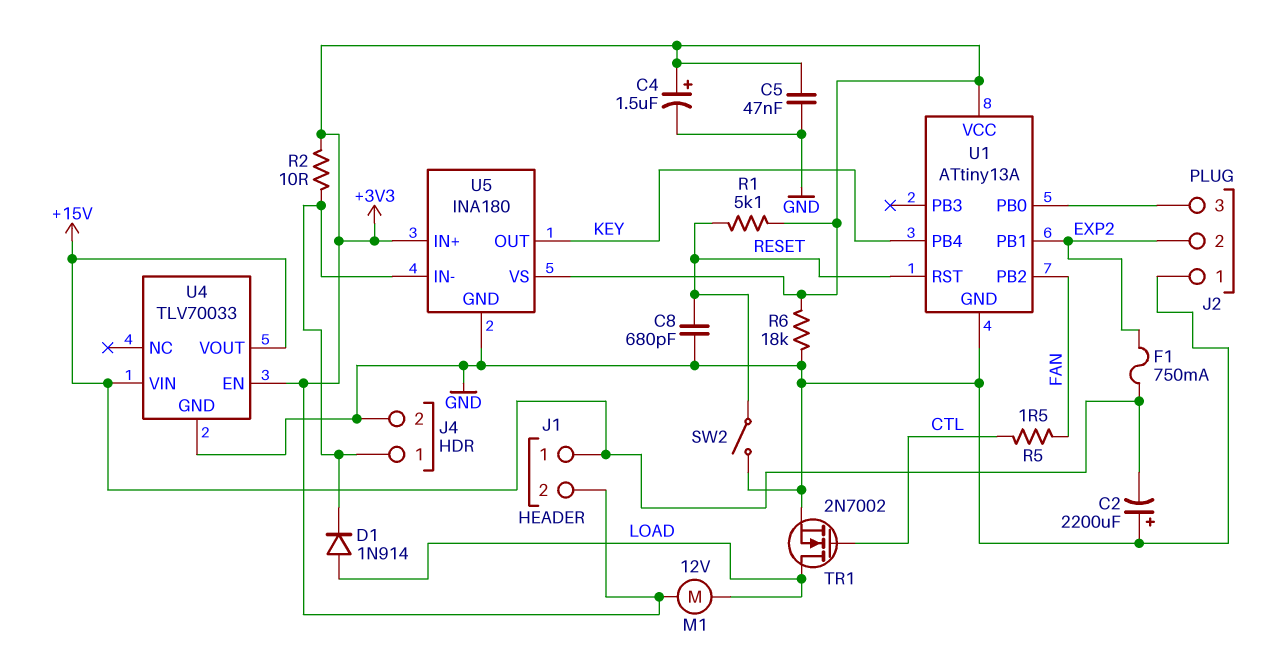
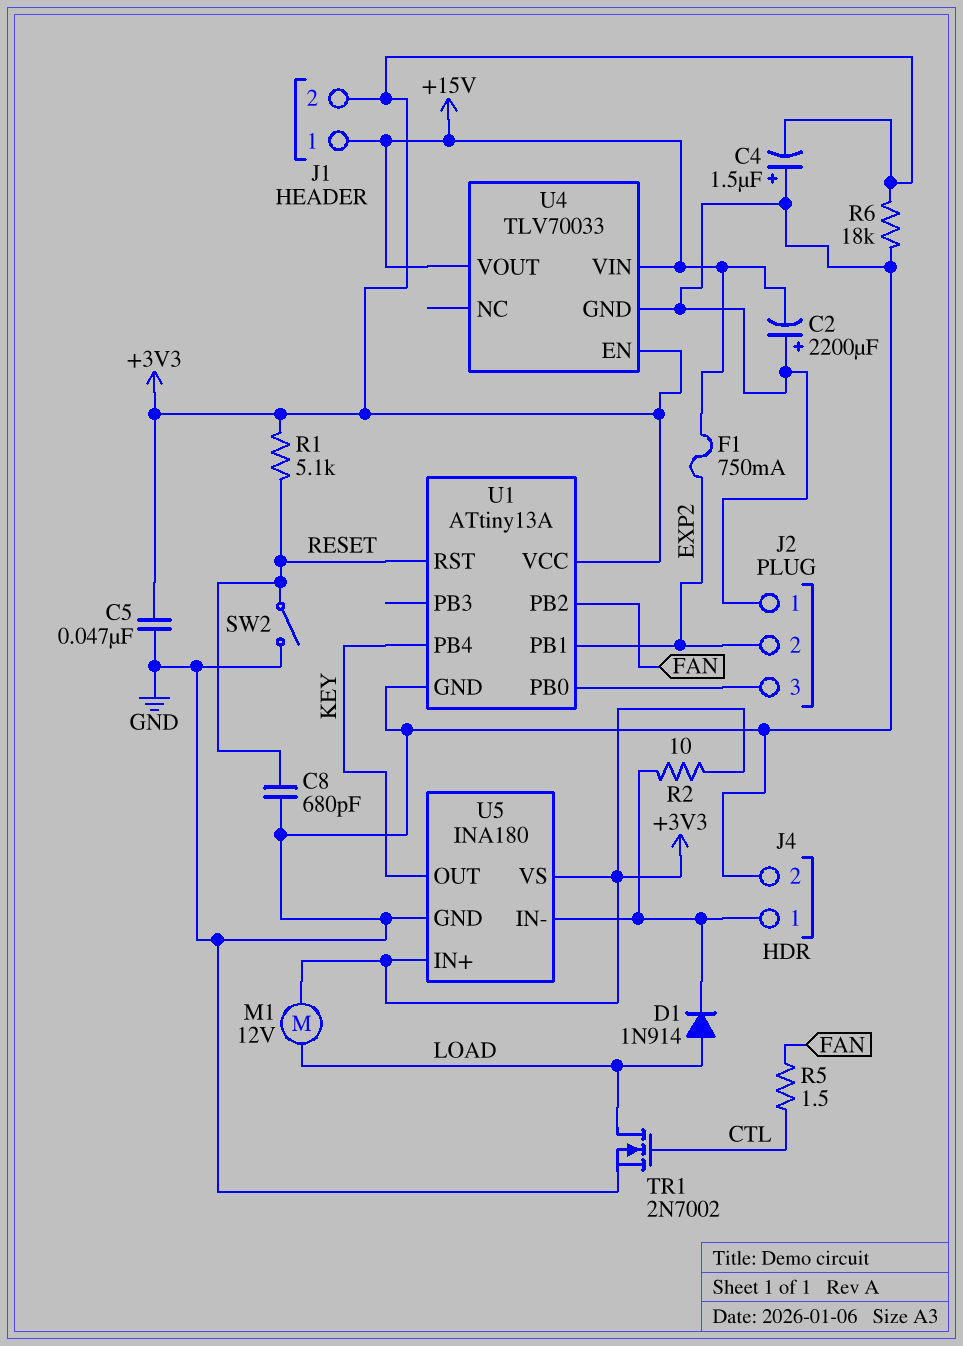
C4: 1.5uF (plus +3V3, minus GND) -> 1.5uF (plus GND, minus +3V3)

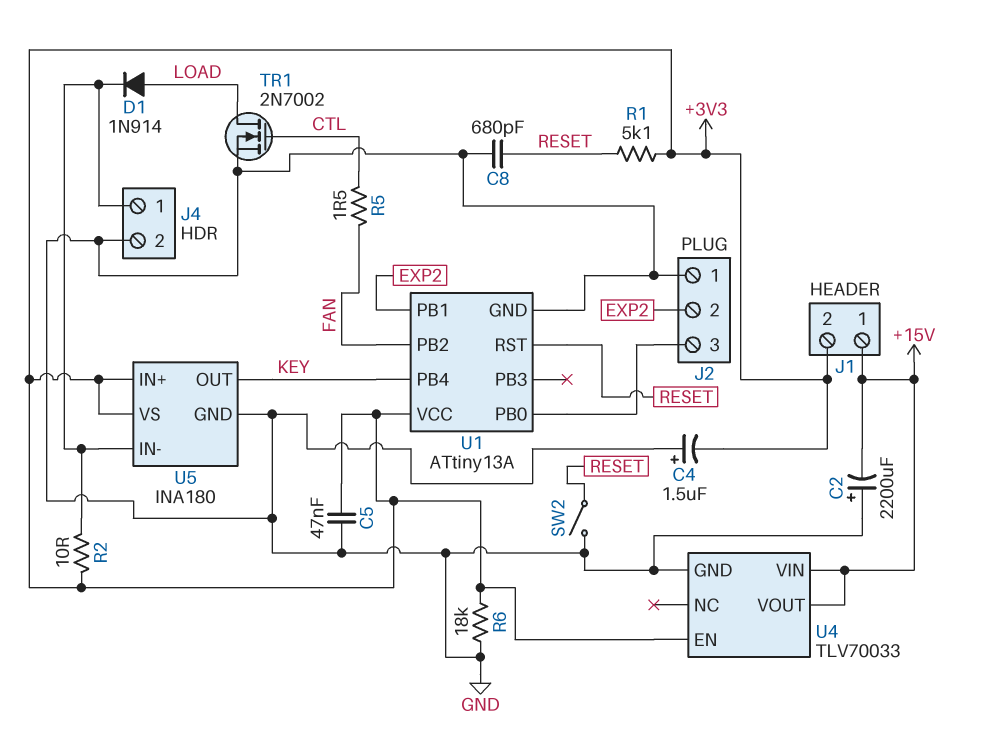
F1: 750mA (+15V, EXP2) -> none
M1: motor 12V (+3V3, LOAD) -> none

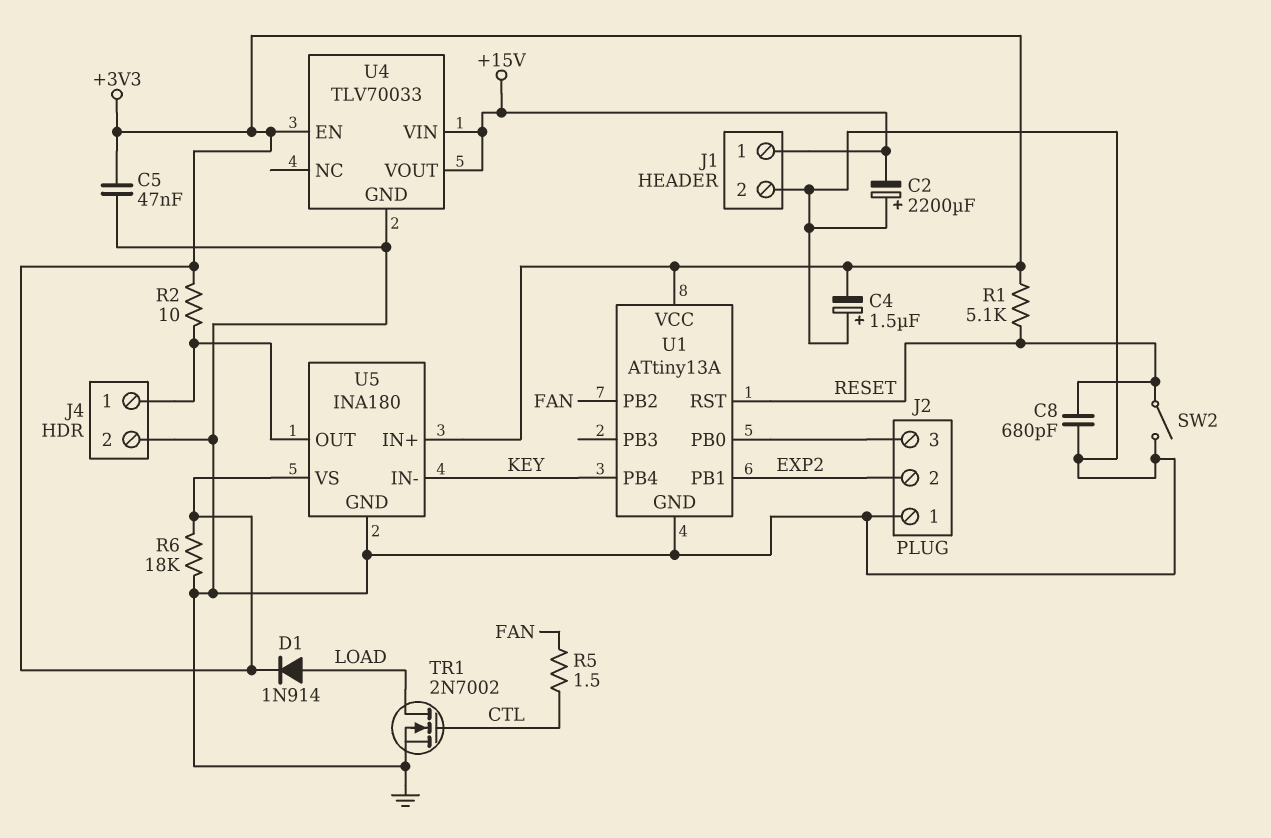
D1: diode 1N914 (A LOAD, K J4/1) -> diode 1N914 (A LOAD, K +3V3)
J1 pin 2: +3V3 -> GND
U5 pin IN-: J4/1 -> KEY
U5 pin OUT: KEY -> J4/1

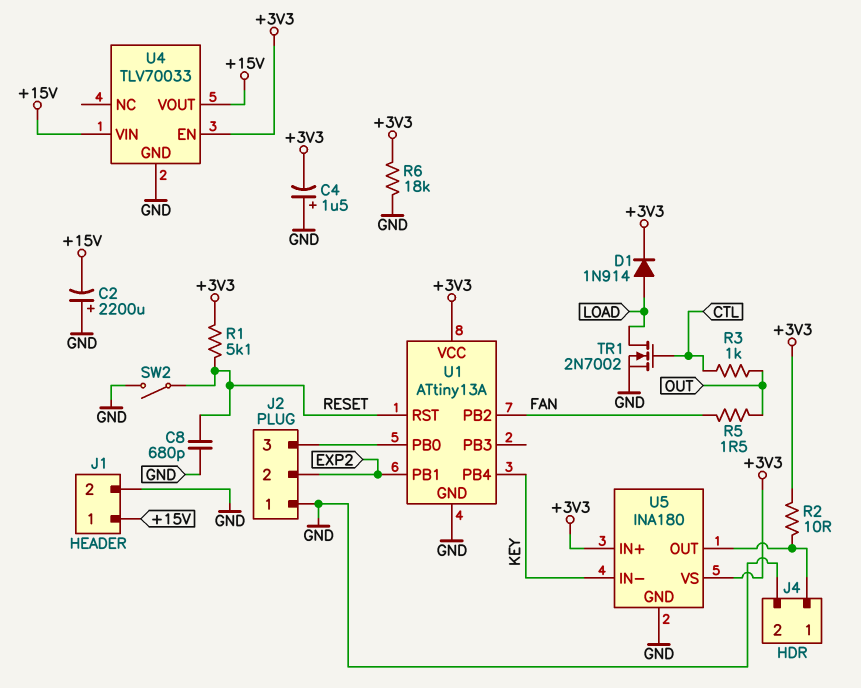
C5: 47nF (+3V3, GND) -> none
R3: none -> 1k (CTL, OUT)
R5: 1.5 (CTL, FAN) -> 1.5 (FAN, OUT)

